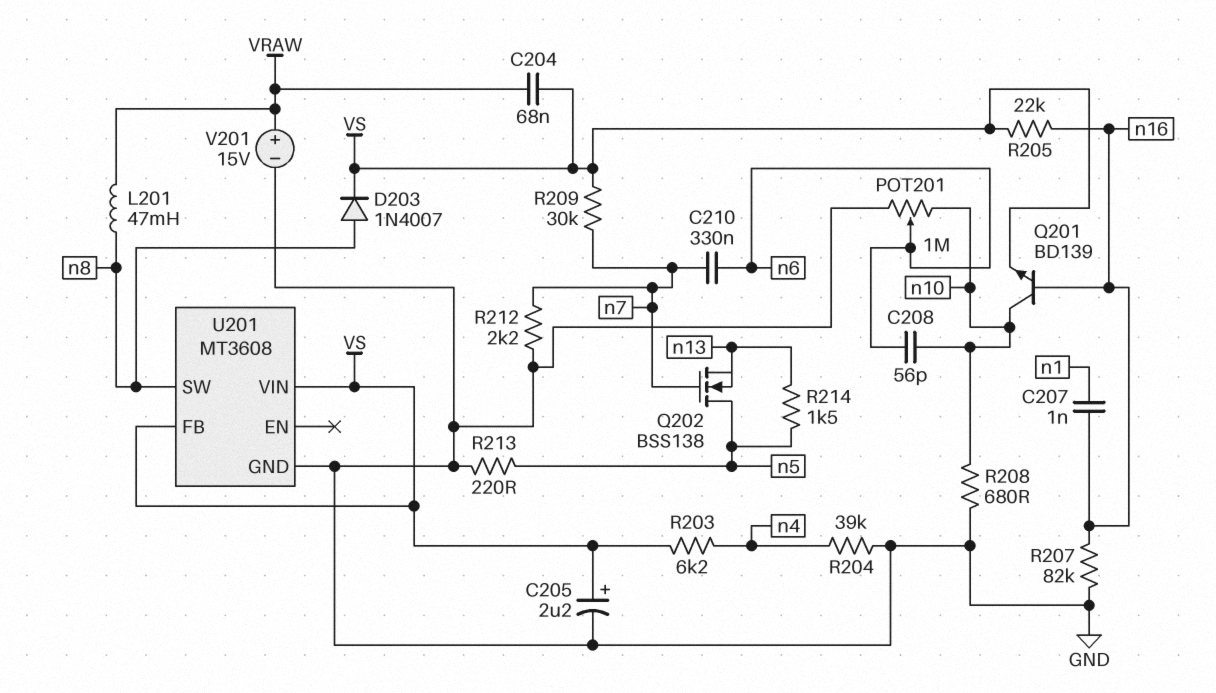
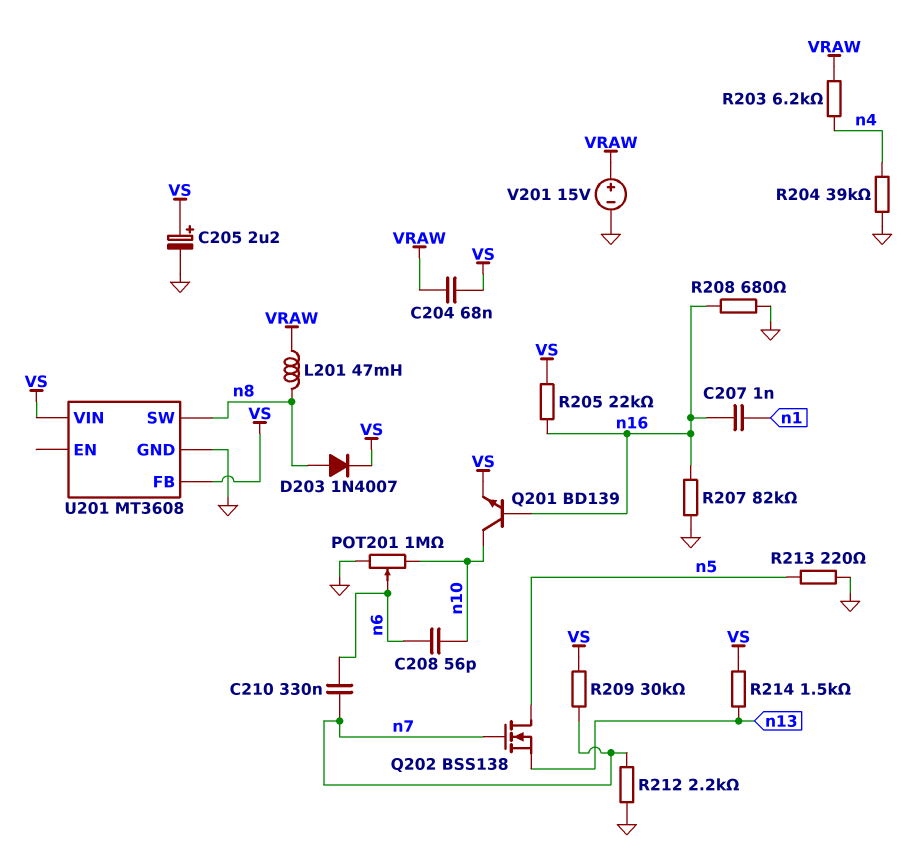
R203: 6.2k (VS, n4) -> 6.2k (VRAW, n4)
R208: 680 (GND, n10) -> 680 (GND, n16)
R214: 1.5k (n5, n13) -> 1.5k (VS, n13)

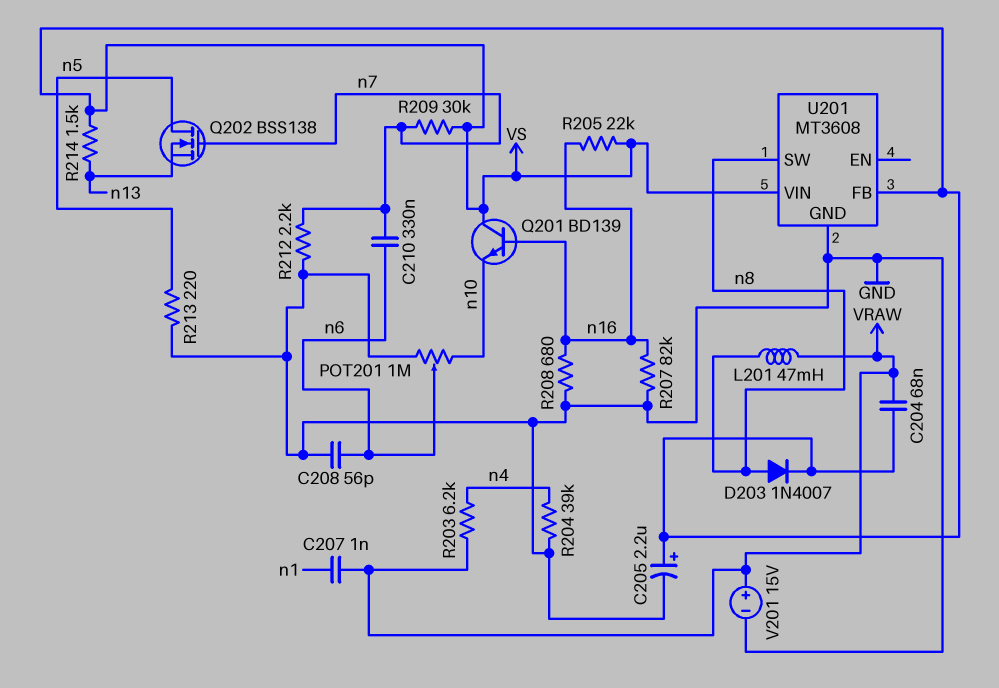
C207: 1nF (n1, n16) -> 1nF (VRAW, n1)
C208: 56pF (n6, n10) -> 56pF (GND, n6)
Q201: NPN BD139 (B n16, C n10, E VS) -> NPN BD139 (B n16, C VS, E n10)

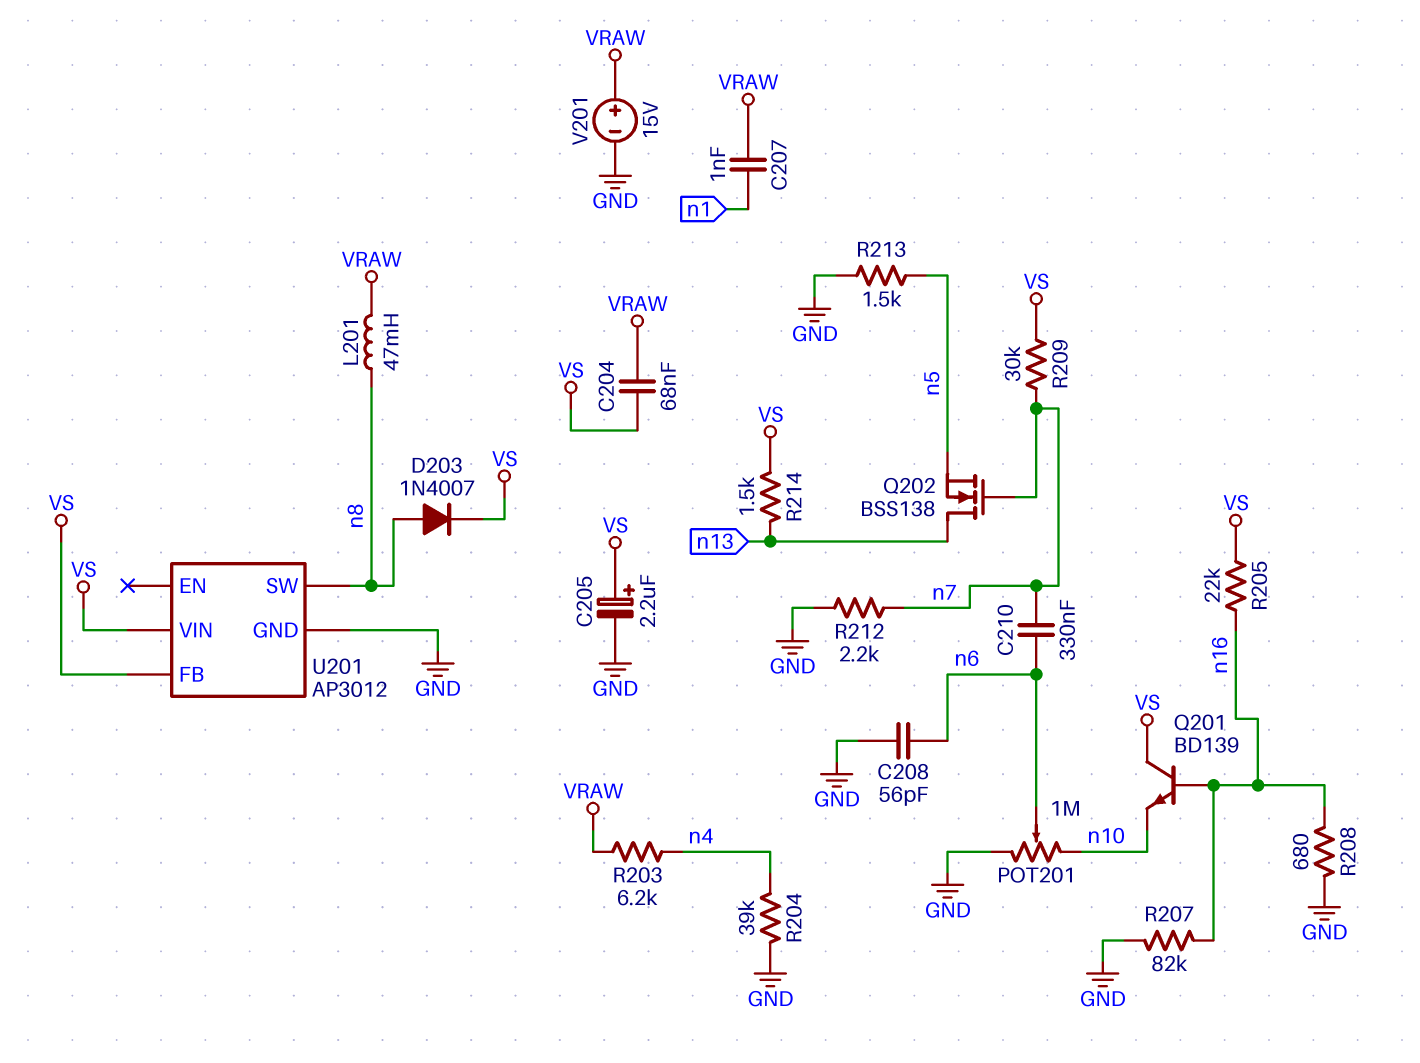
Q202: NMOS BSS138 (G n7, D n5, S n13) -> NMOS BSS138 (G n7, D n13, S n5)
R213: 220 (GND, n5) -> 1.5k (GND, n5)
U201: MT3608 -> AP3012

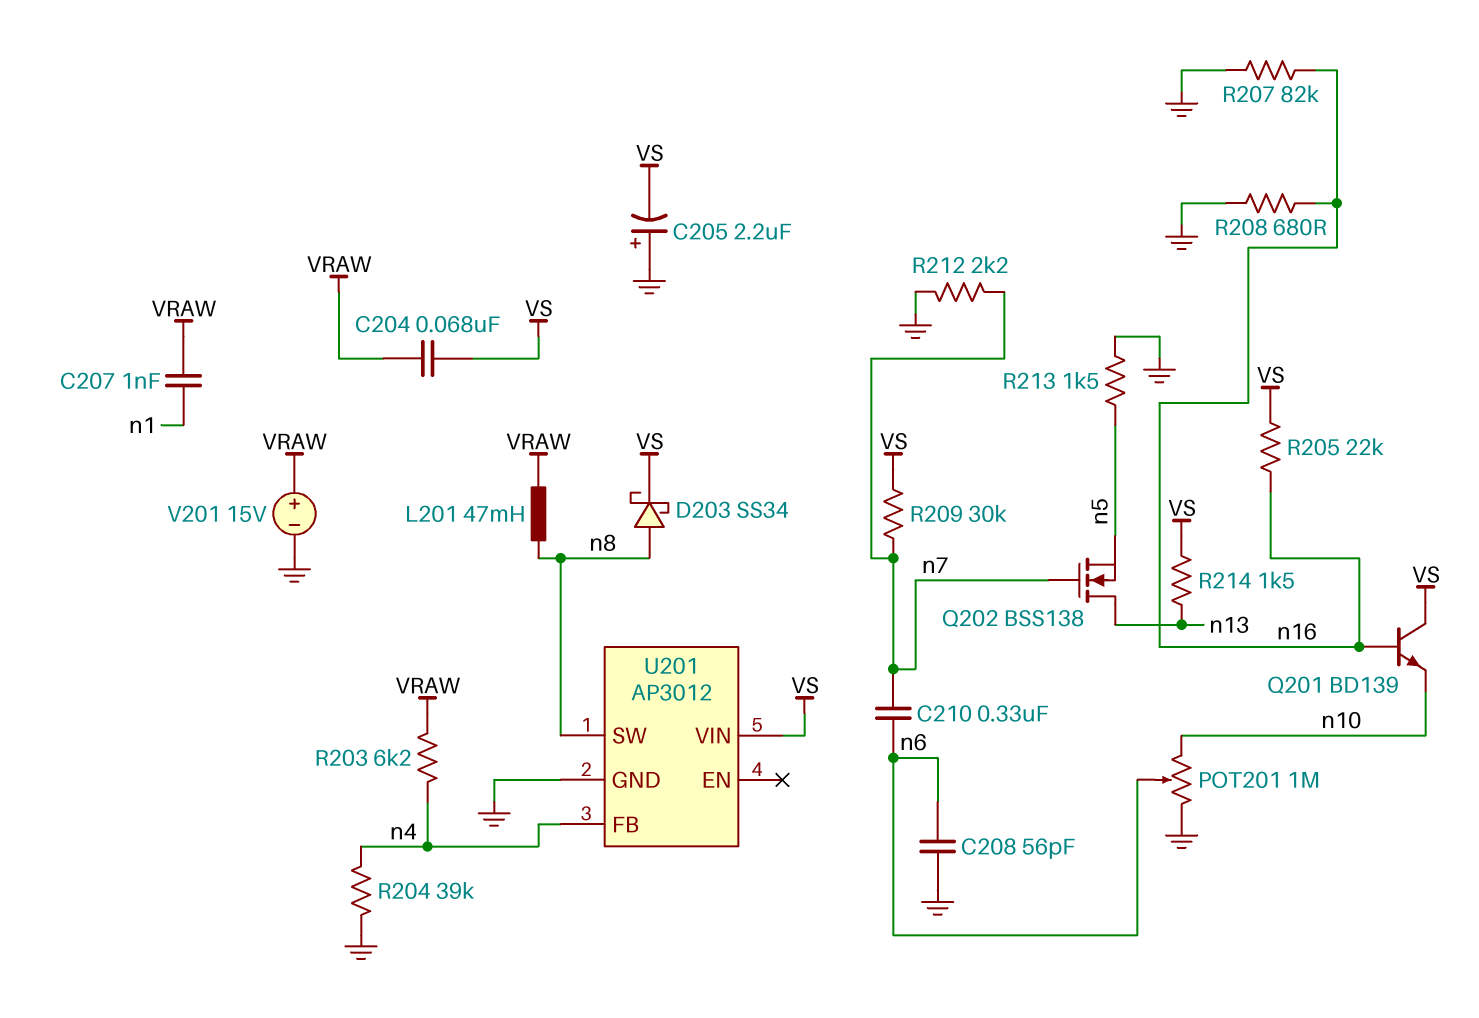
C205: 2.2uF (plus VS, minus GND) -> 2.2uF (plus GND, minus VS)
D203: diode 1N4007 (A n8, K VS) -> schottky SS34 (A n8, K VS)
U201 pin FB: VS -> n4

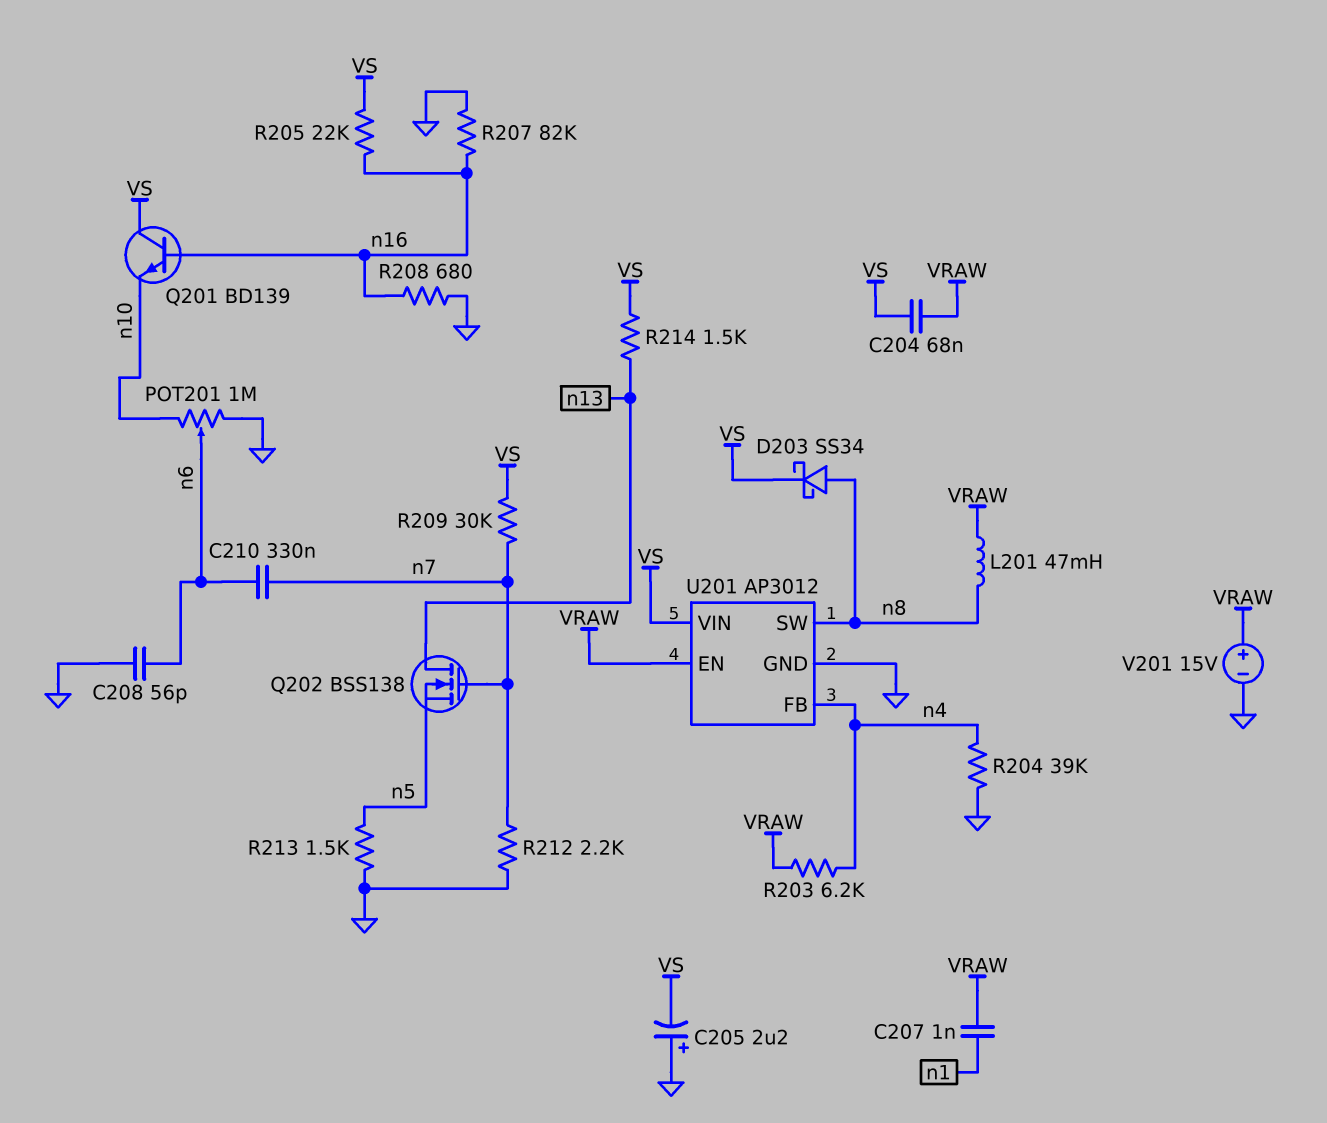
U201 pin EN: none -> VRAW

